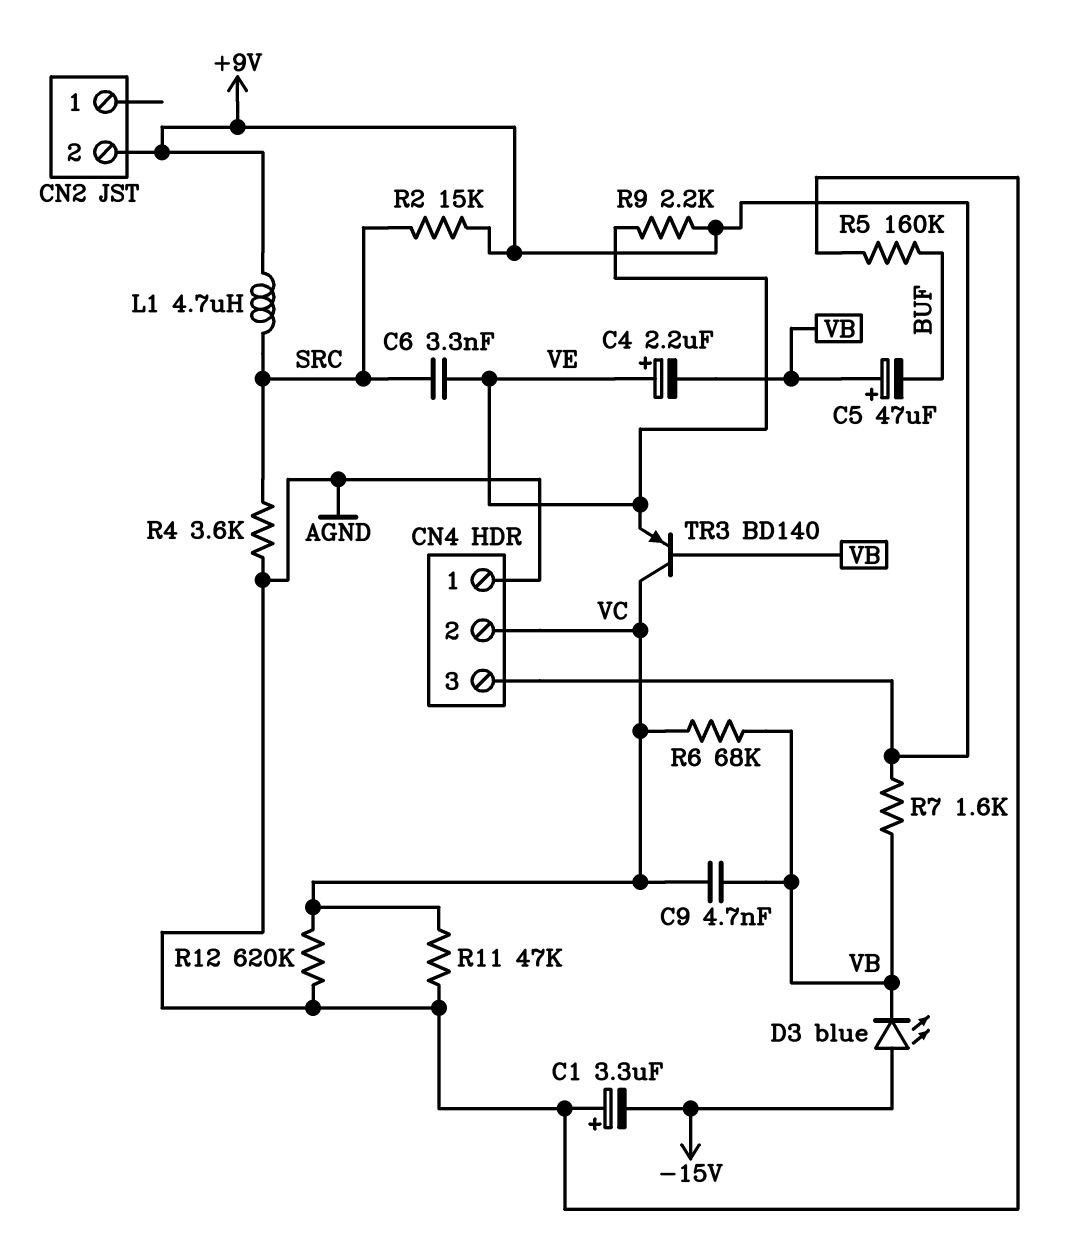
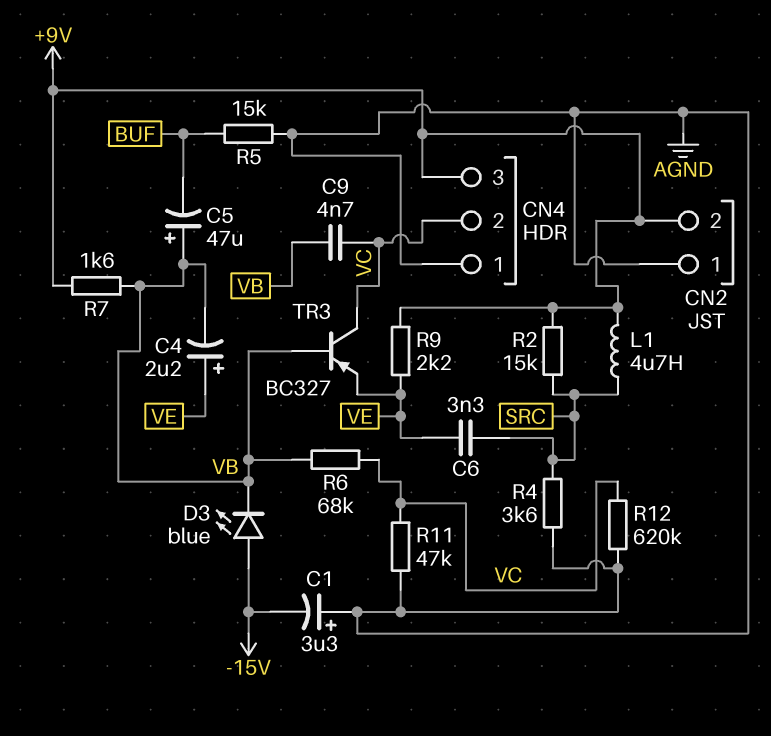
CN2 pin 1: none -> AGND
R5: 160k (AGND, BUF) -> 15k (AGND, BUF)
TR3: PNP BD140 (B VB, C VC, E VE) -> PNP BC327 (B VB, C VC, E VE)

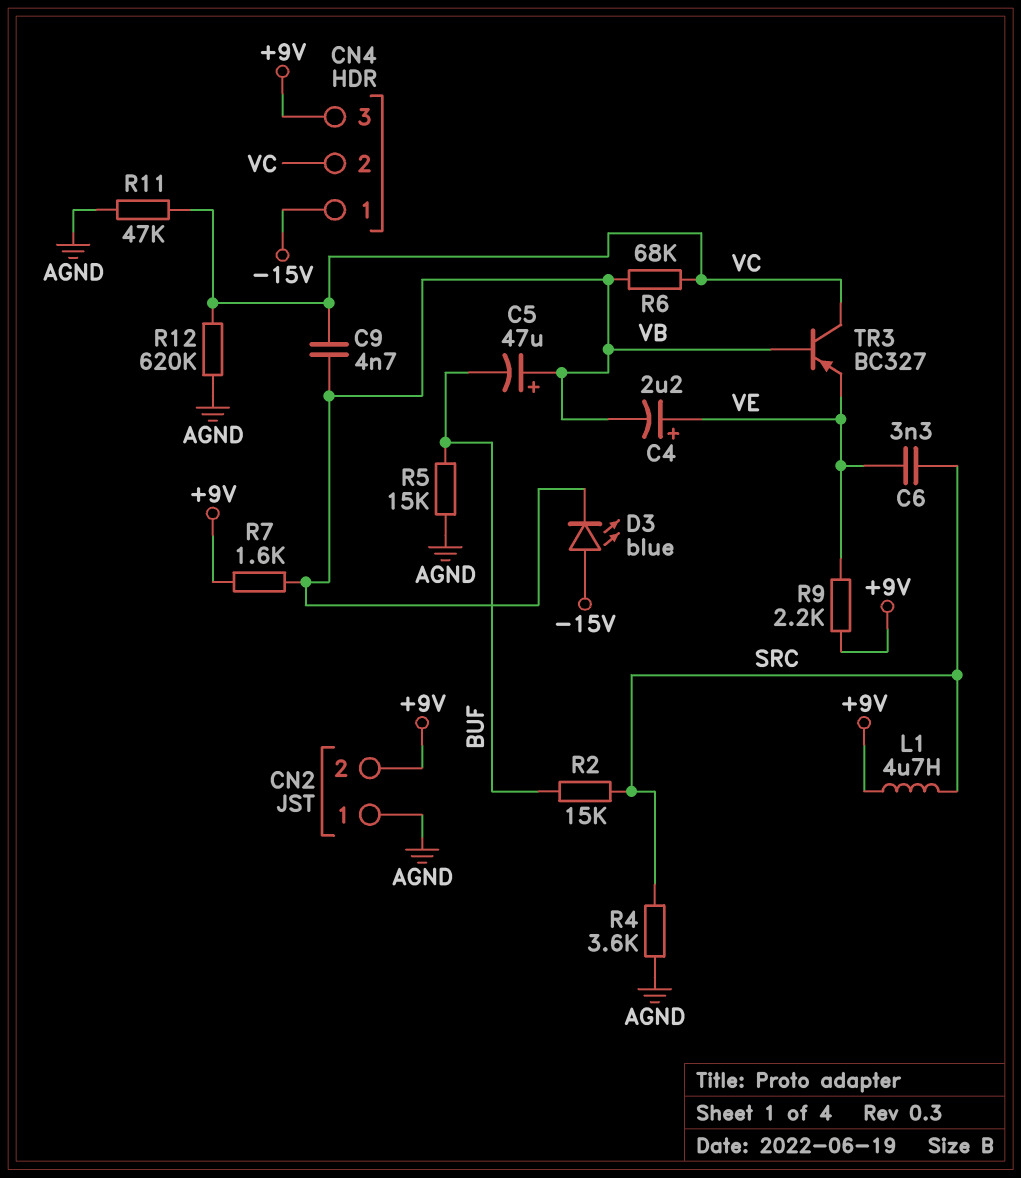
C1: 3.3uF (plus AGND, minus -15V) -> none
CN4 pin 1: AGND -> -15V
R2: 15k (+9V, SRC) -> 15k (BUF, SRC)

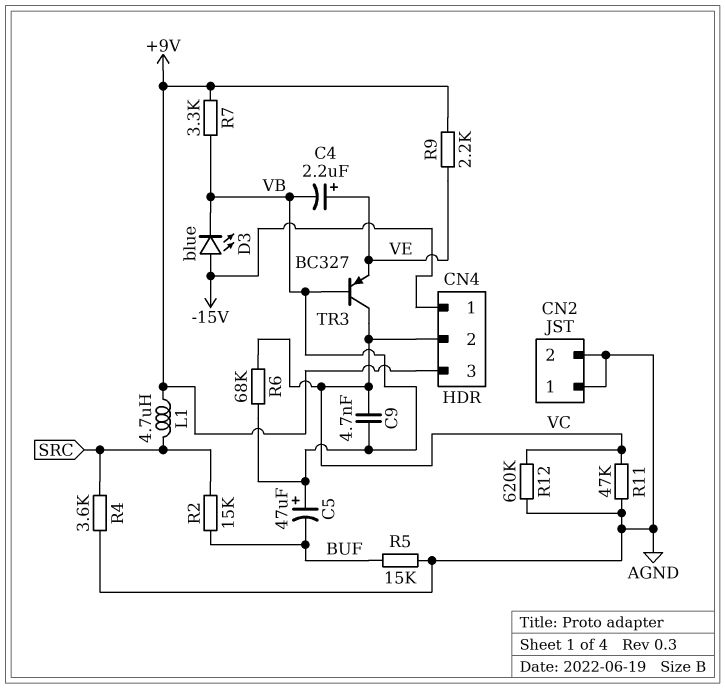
C6: 3.3nF (SRC, VE) -> none
CN2 pin 2: +9V -> AGND
R7: 1.6k (+9V, VB) -> 3.3k (+9V, VB)

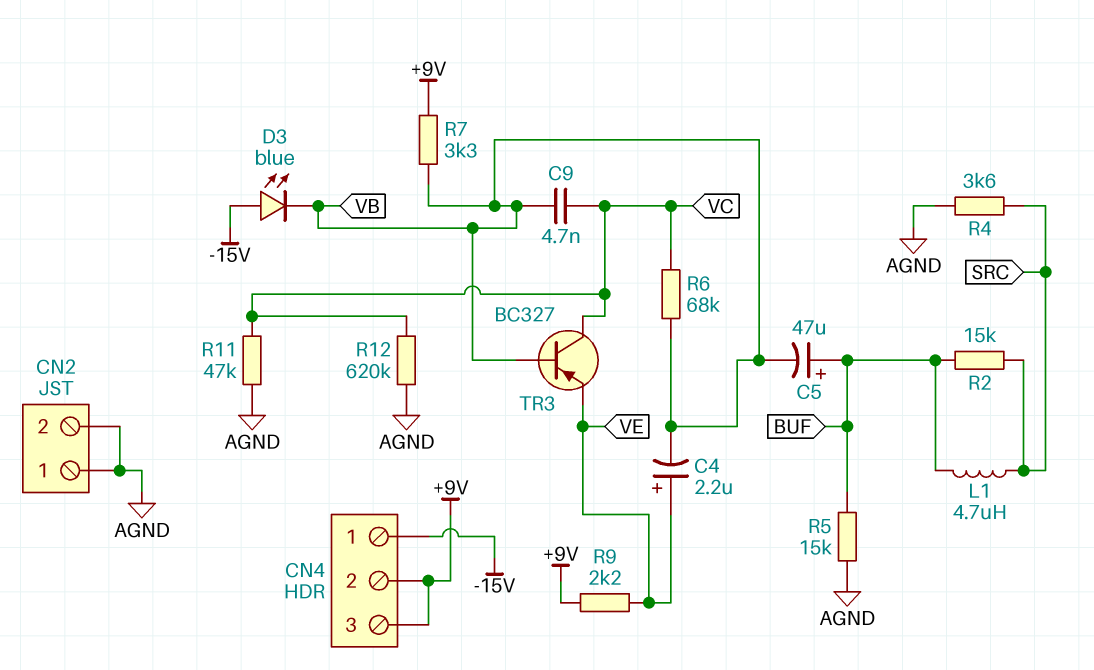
C5: 47uF (plus VB, minus BUF) -> 47uF (plus BUF, minus VB)
CN4 pin 2: VC -> +9V
L1: 4.7uH (+9V, SRC) -> 4.7uH (BUF, SRC)

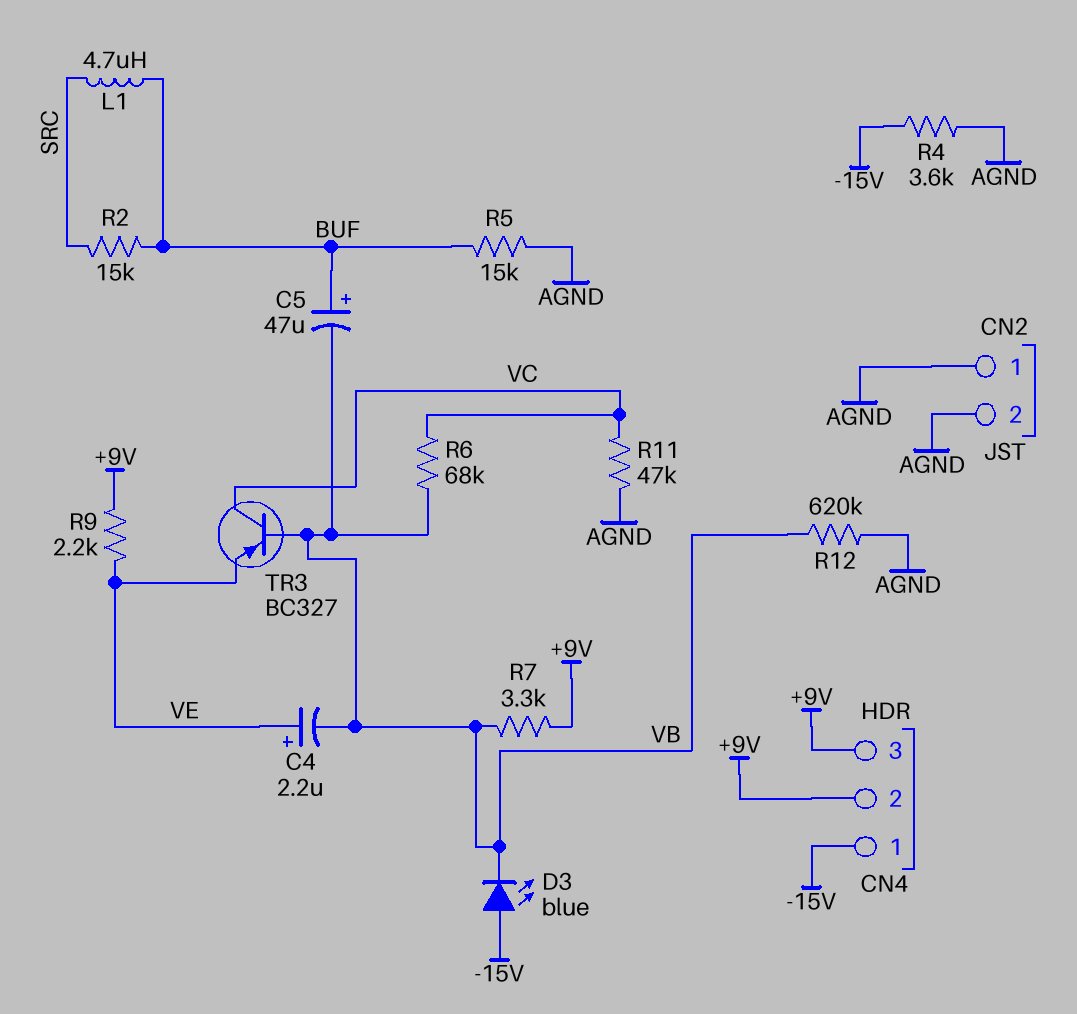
C9: 4.7nF (VB, VC) -> none
R4: 3.6k (AGND, SRC) -> 3.6k (-15V, AGND)
R12: 620k (AGND, VC) -> 620k (AGND, VB)

